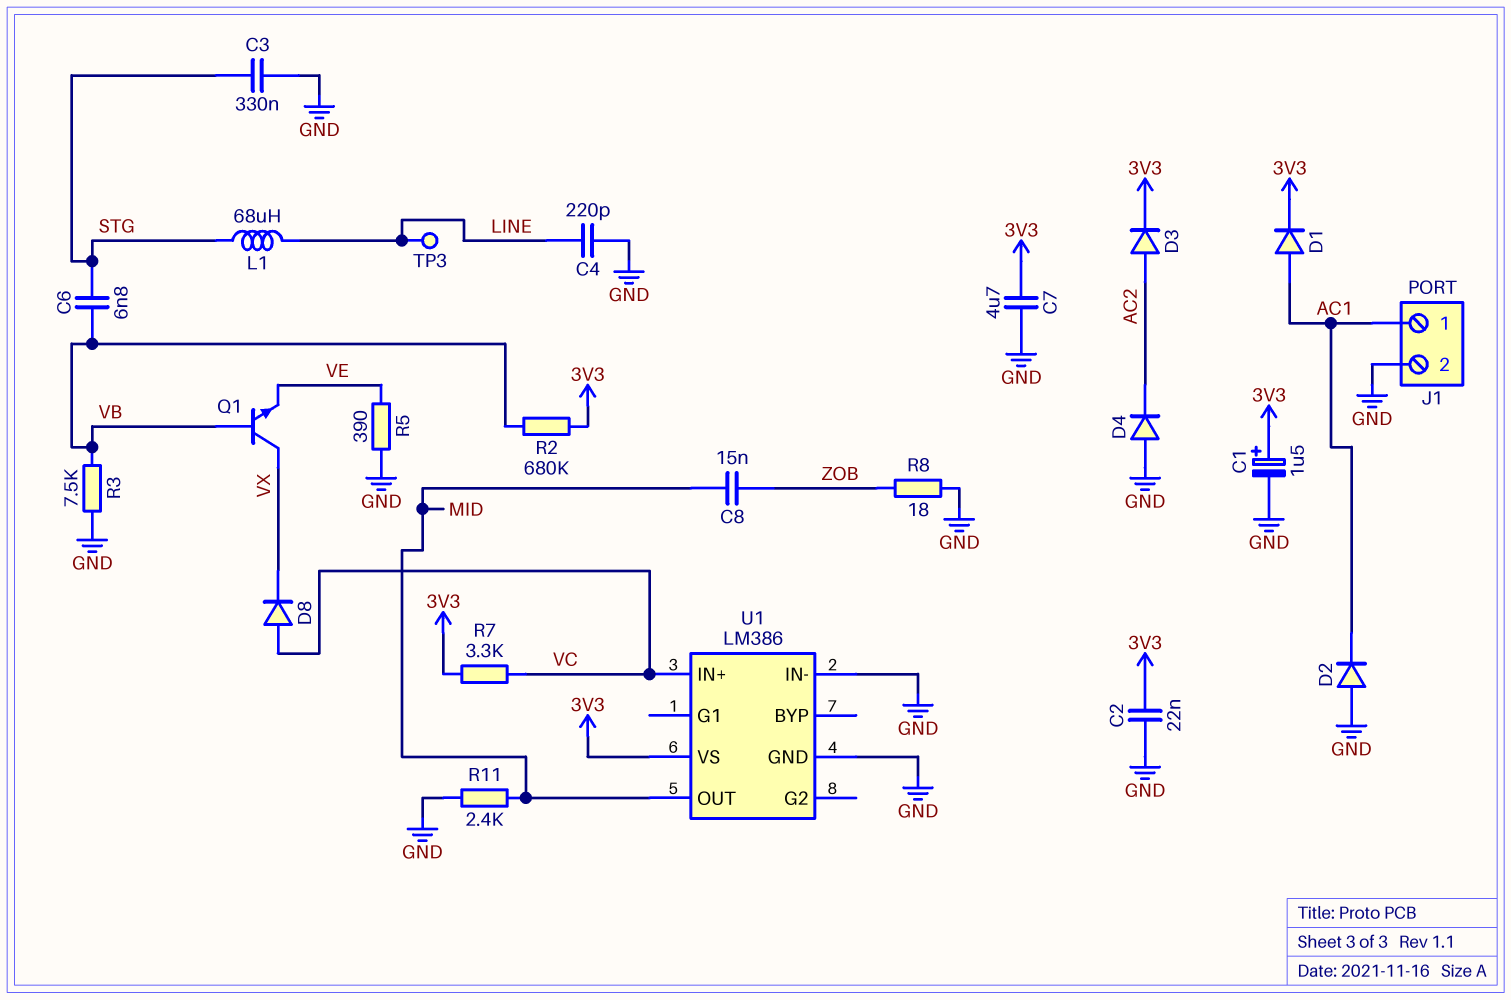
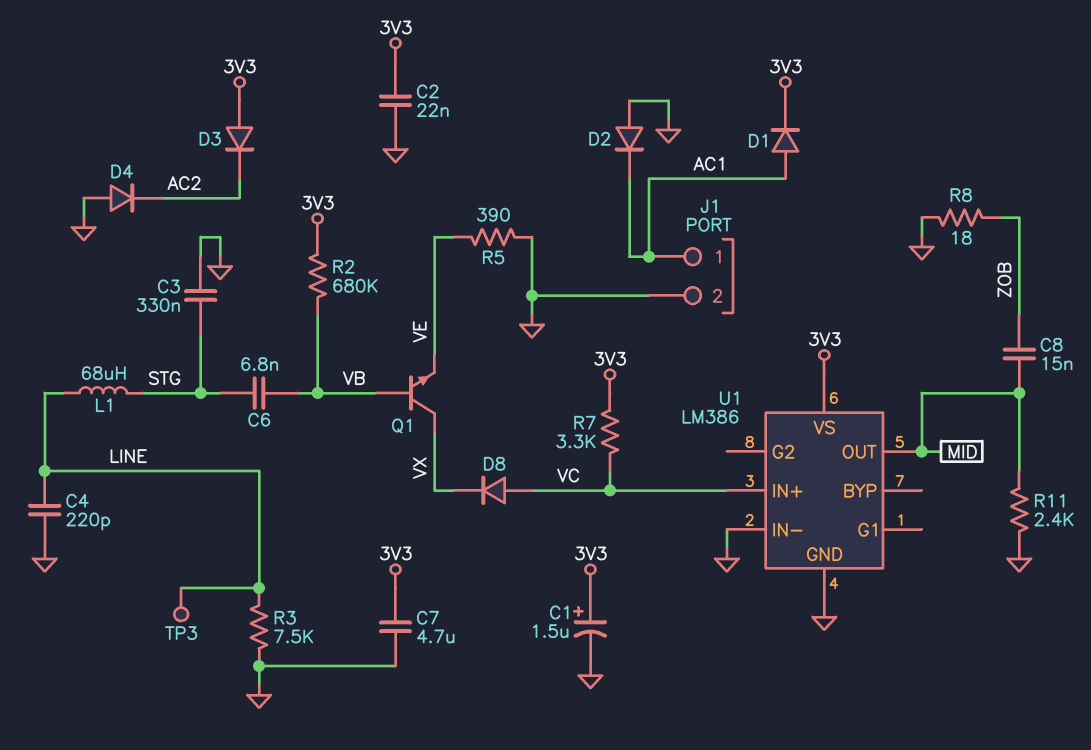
D3: diode (A AC2, K 3V3) -> diode (A 3V3, K AC2)
R3: 7.5k (GND, VB) -> 7.5k (GND, LINE)

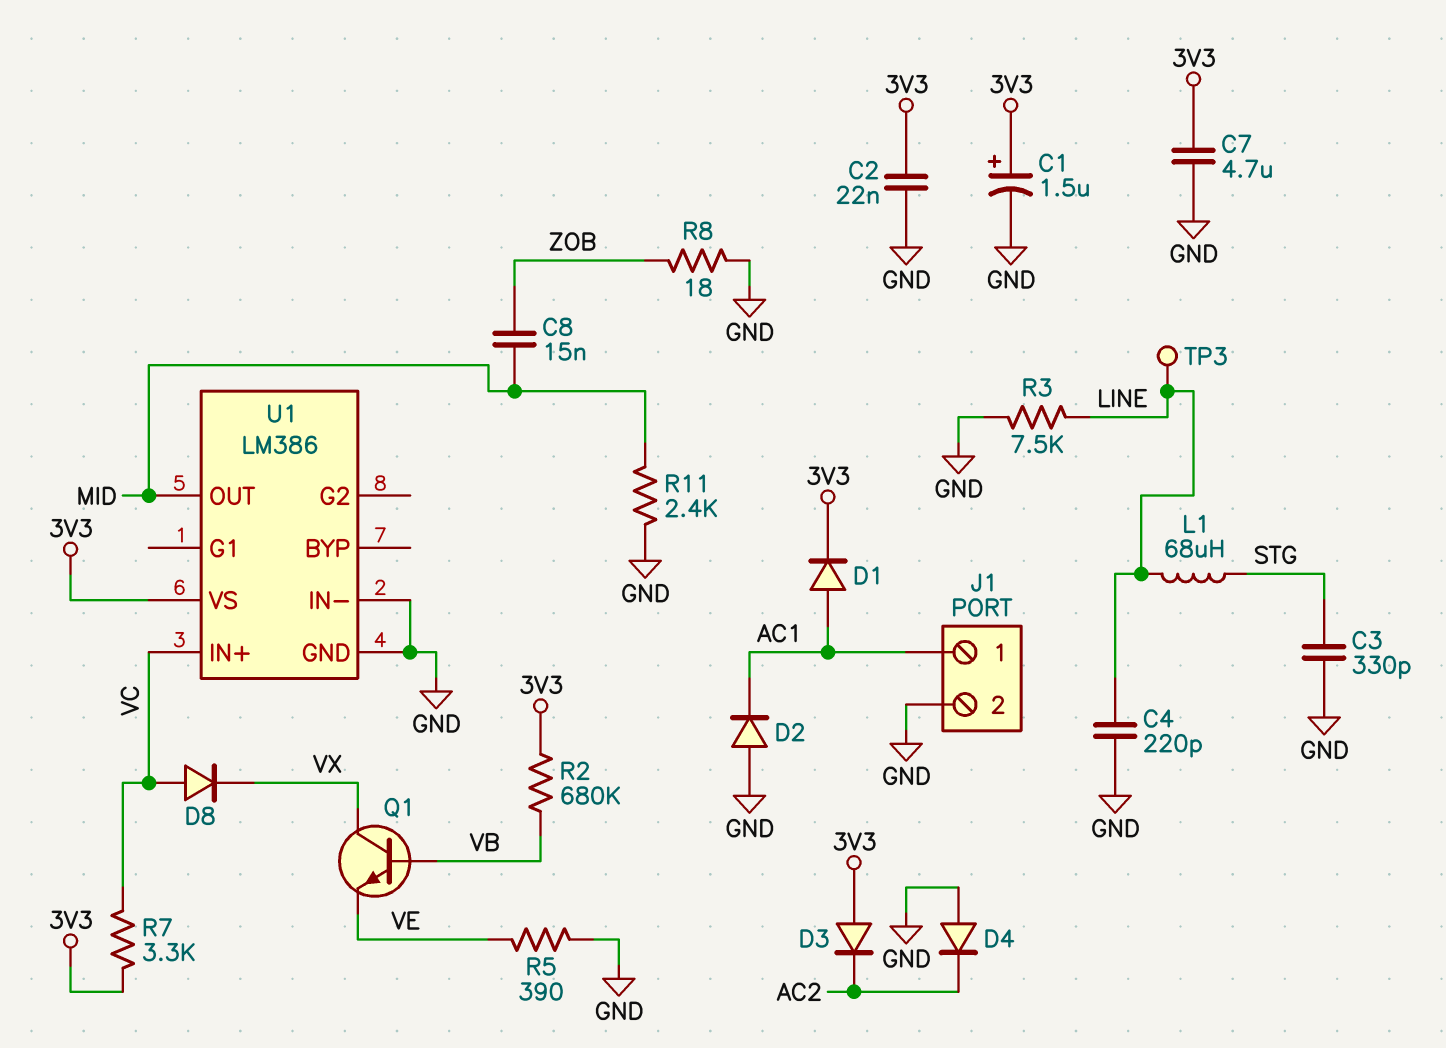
C3: 330nF (GND, STG) -> 330pF (GND, STG)
C6: 6.8nF (STG, VB) -> none

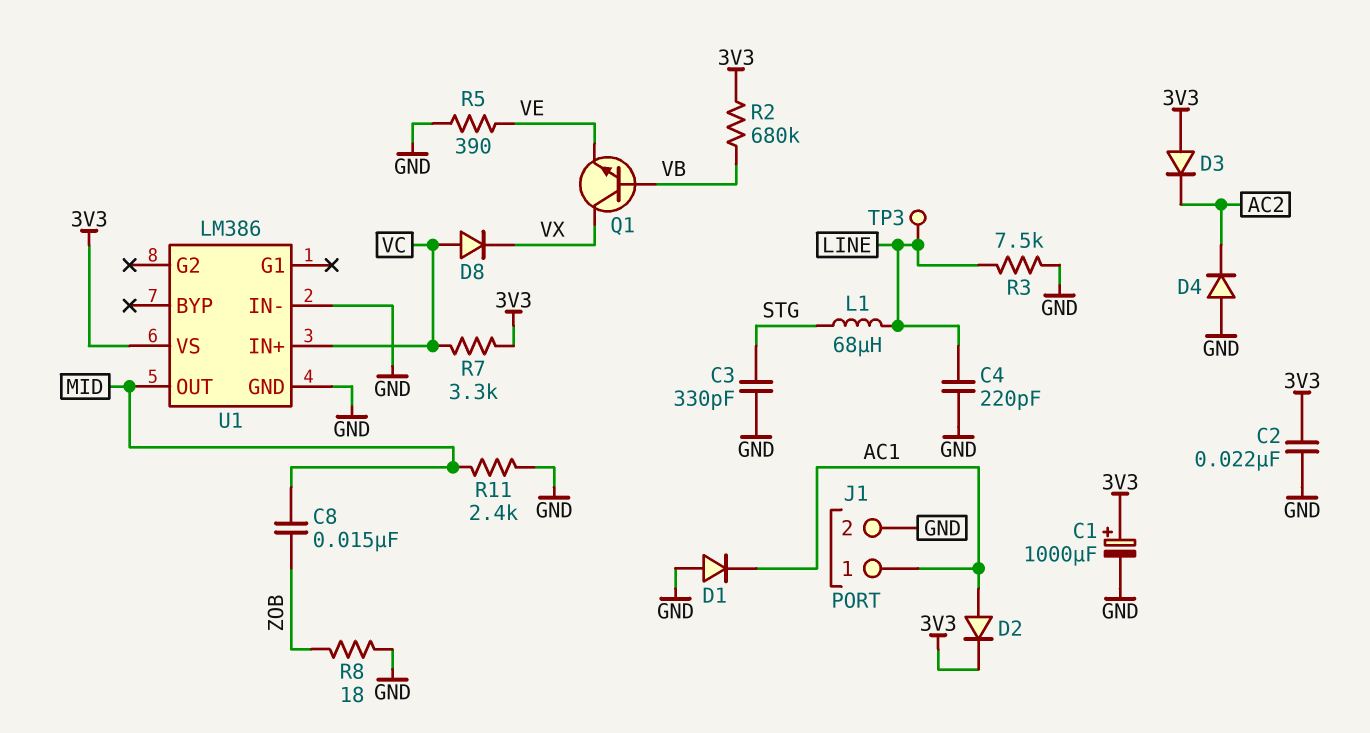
C1: 1.5uF (plus 3V3, minus GND) -> 1000uF (plus 3V3, minus GND)
C7: 4.7uF (3V3, GND) -> none
D1: diode (A AC1, K 3V3) -> diode (A GND, K AC1)
D2: diode (A GND, K AC1) -> diode (A AC1, K 3V3)

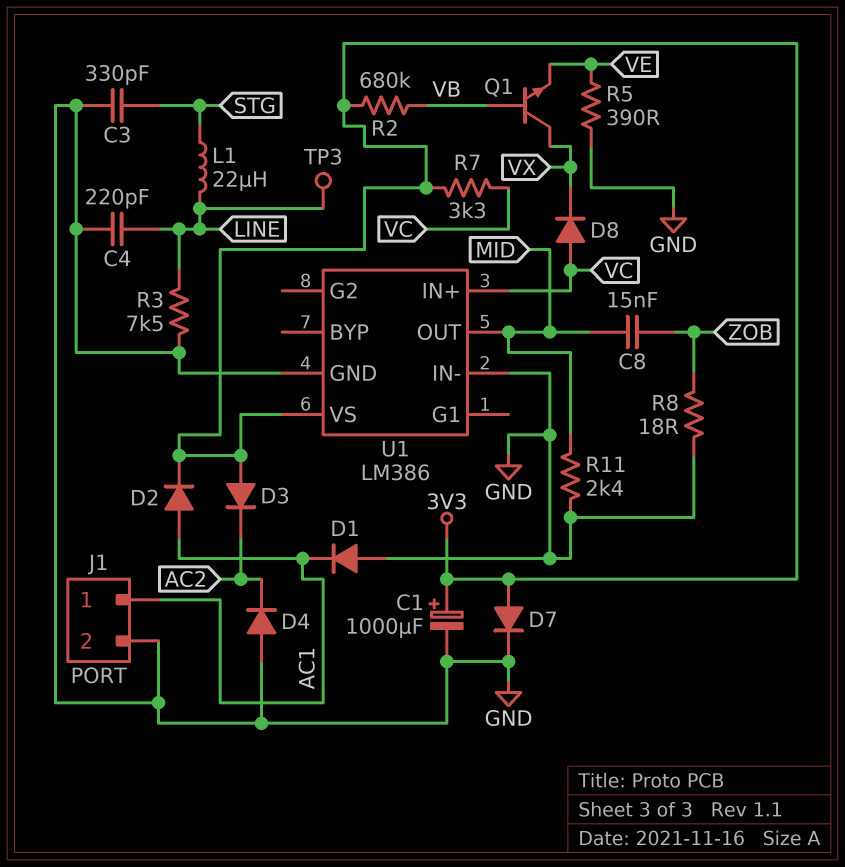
C2: 22nF (3V3, GND) -> none
D7: none -> diode (A 3V3, K GND)
L1: 68uH (LINE, STG) -> 22uH (LINE, STG)

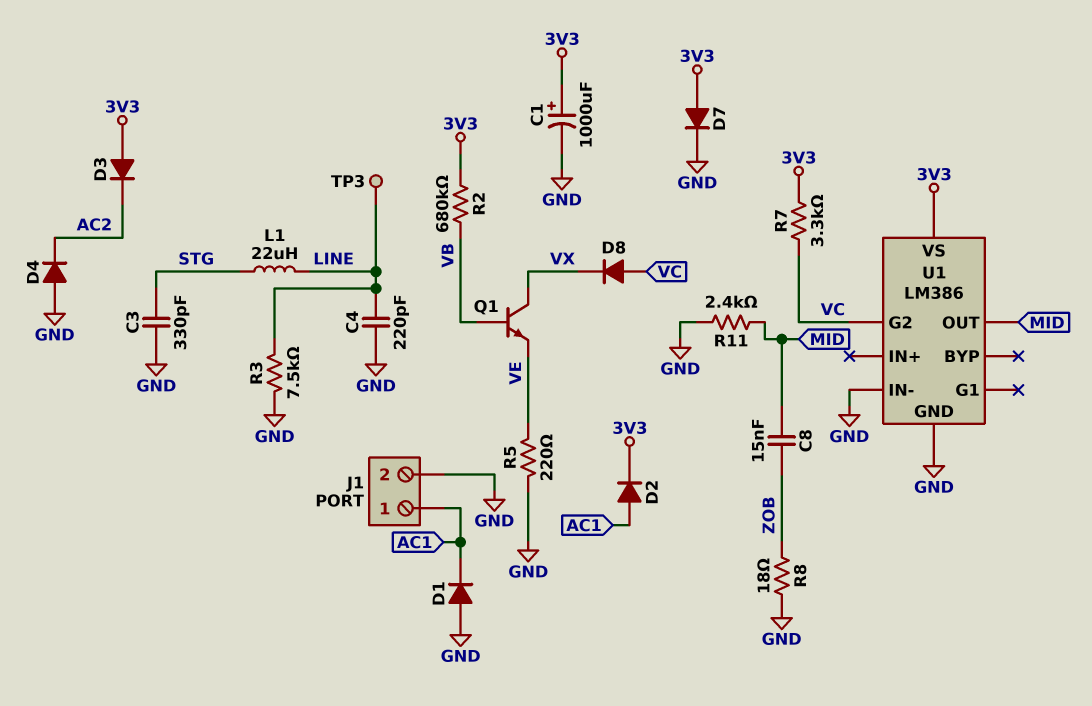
R5: 390 (GND, VE) -> 220 (GND, VE)
U1 pin G2: none -> VC
U1 pin IN+: VC -> none

